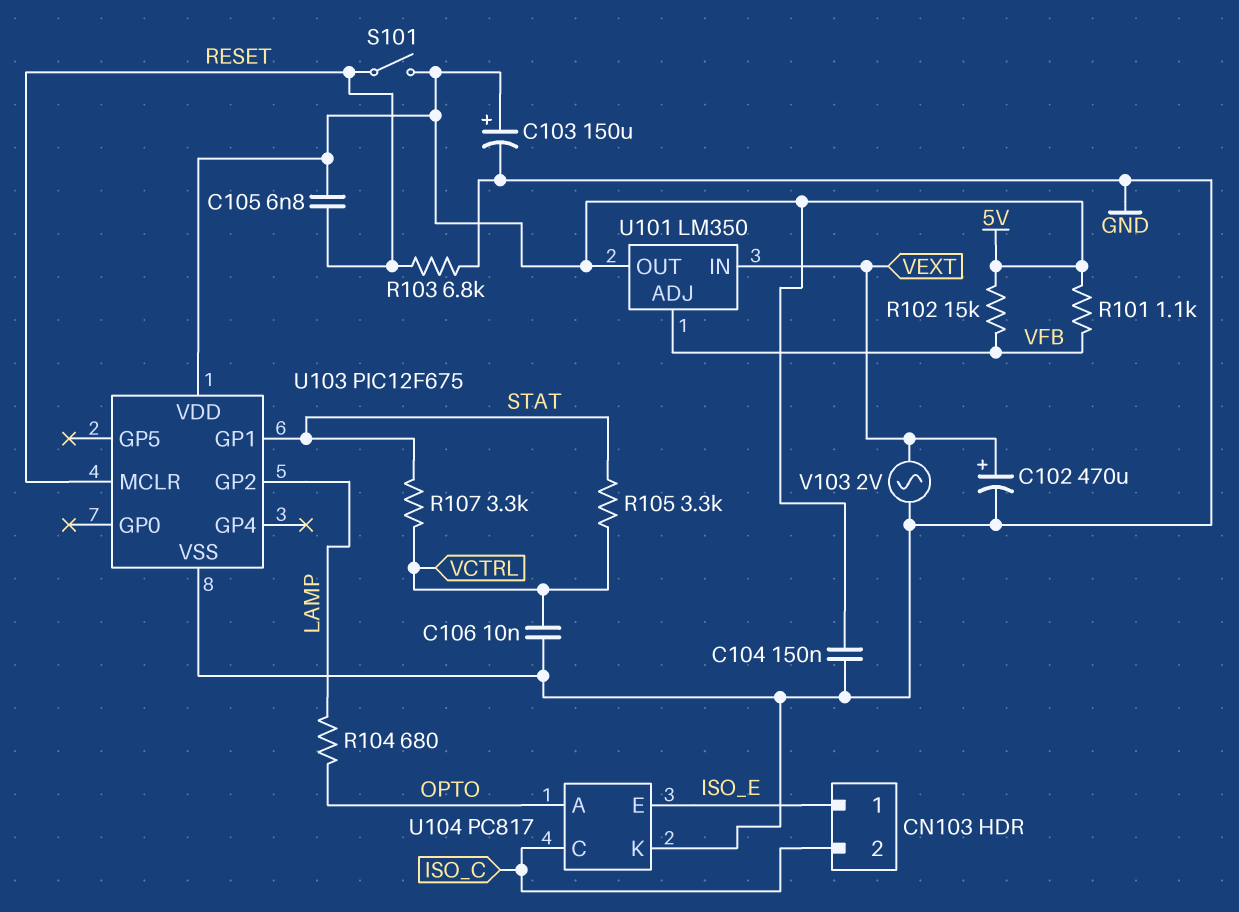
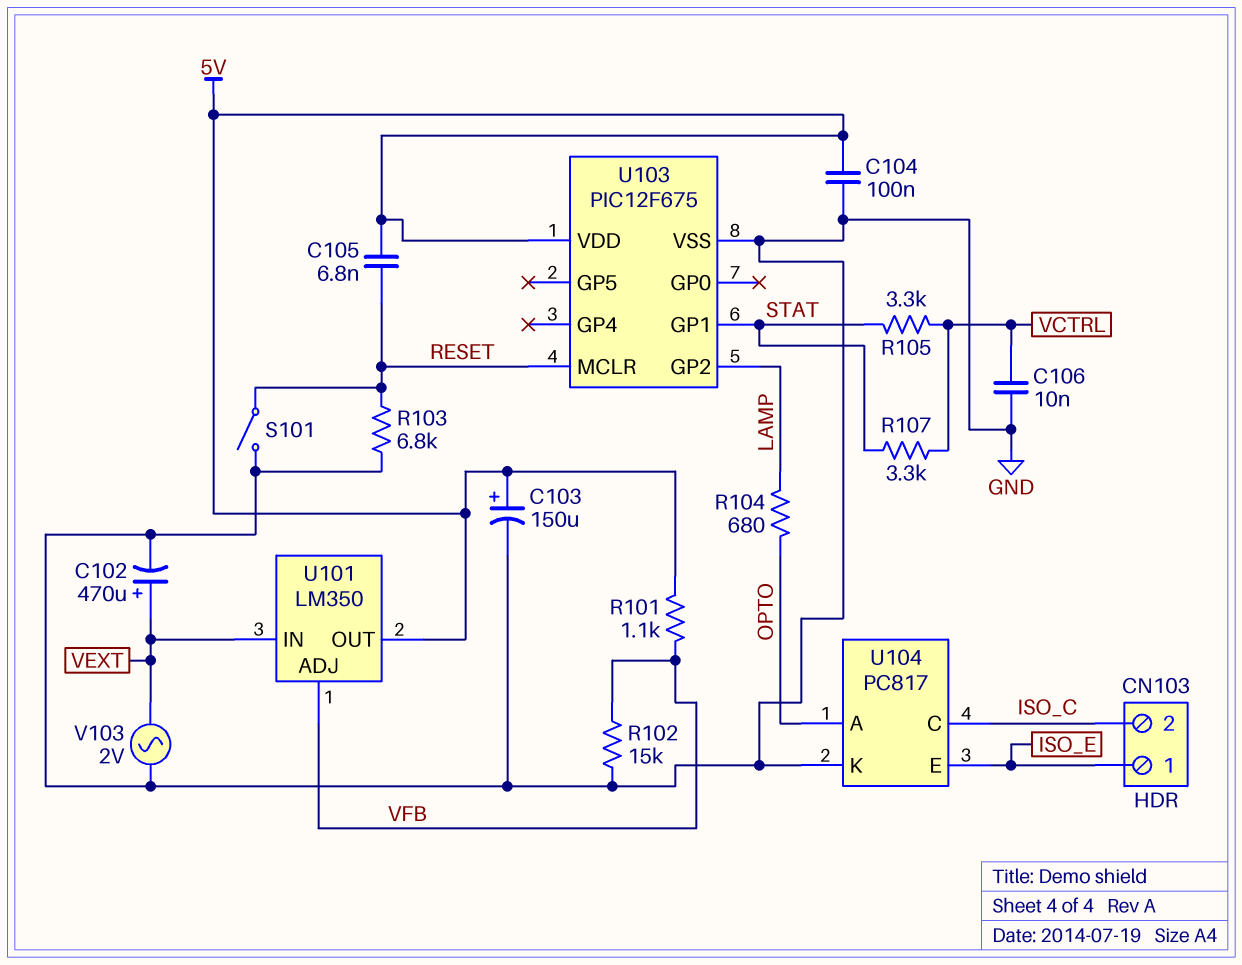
C104: 150nF (5V, GND) -> 100nF (5V, GND)
R102: 15k (5V, VFB) -> 15k (GND, VFB)
S101: switch (5V, RESET) -> switch (GND, RESET)

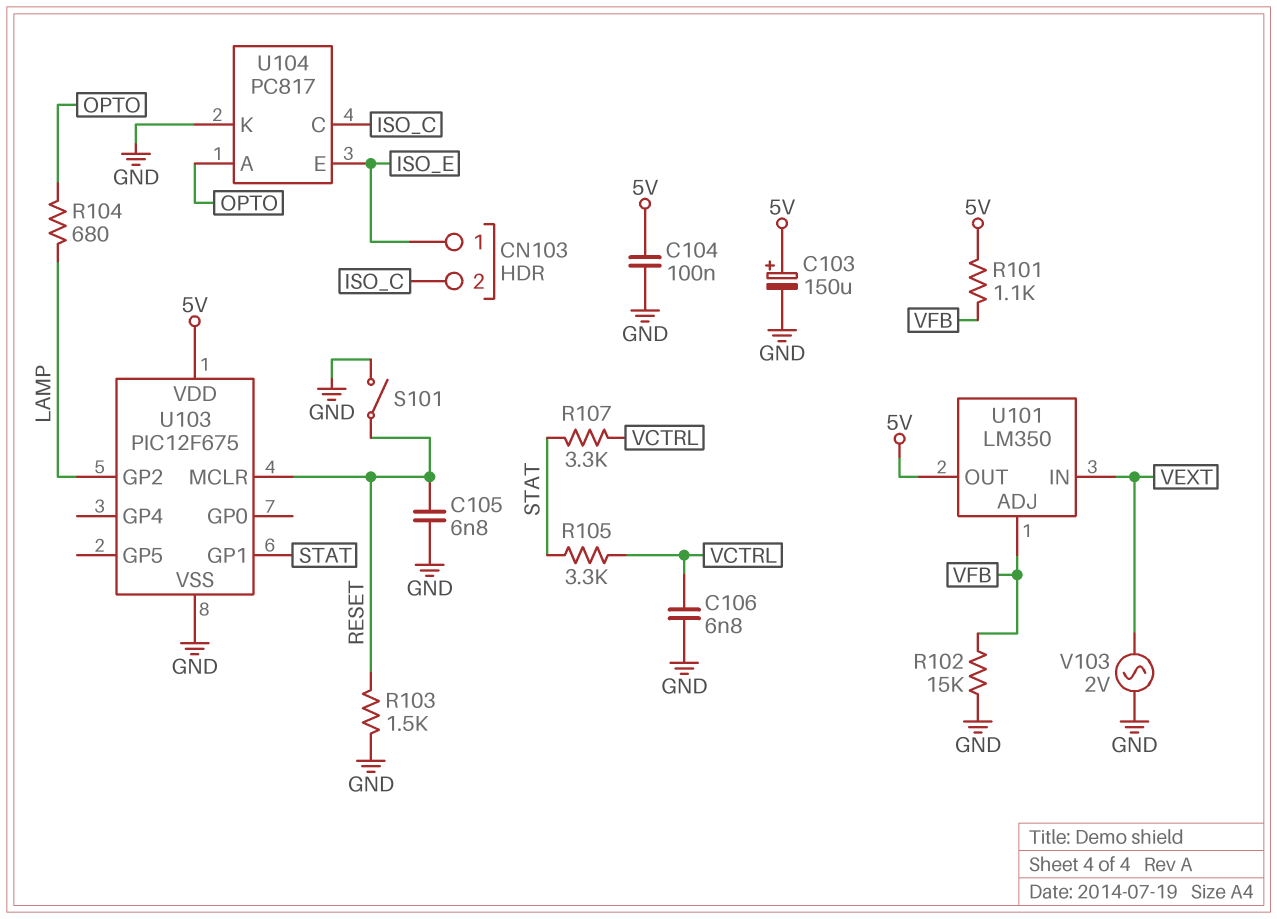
C102: 470uF (plus VEXT, minus GND) -> none
C105: 6.8nF (5V, RESET) -> 6.8nF (GND, RESET)
C106: 10nF (GND, VCTRL) -> 6.8nF (GND, VCTRL)
R103: 6.8k (GND, RESET) -> 1.5k (GND, RESET)

